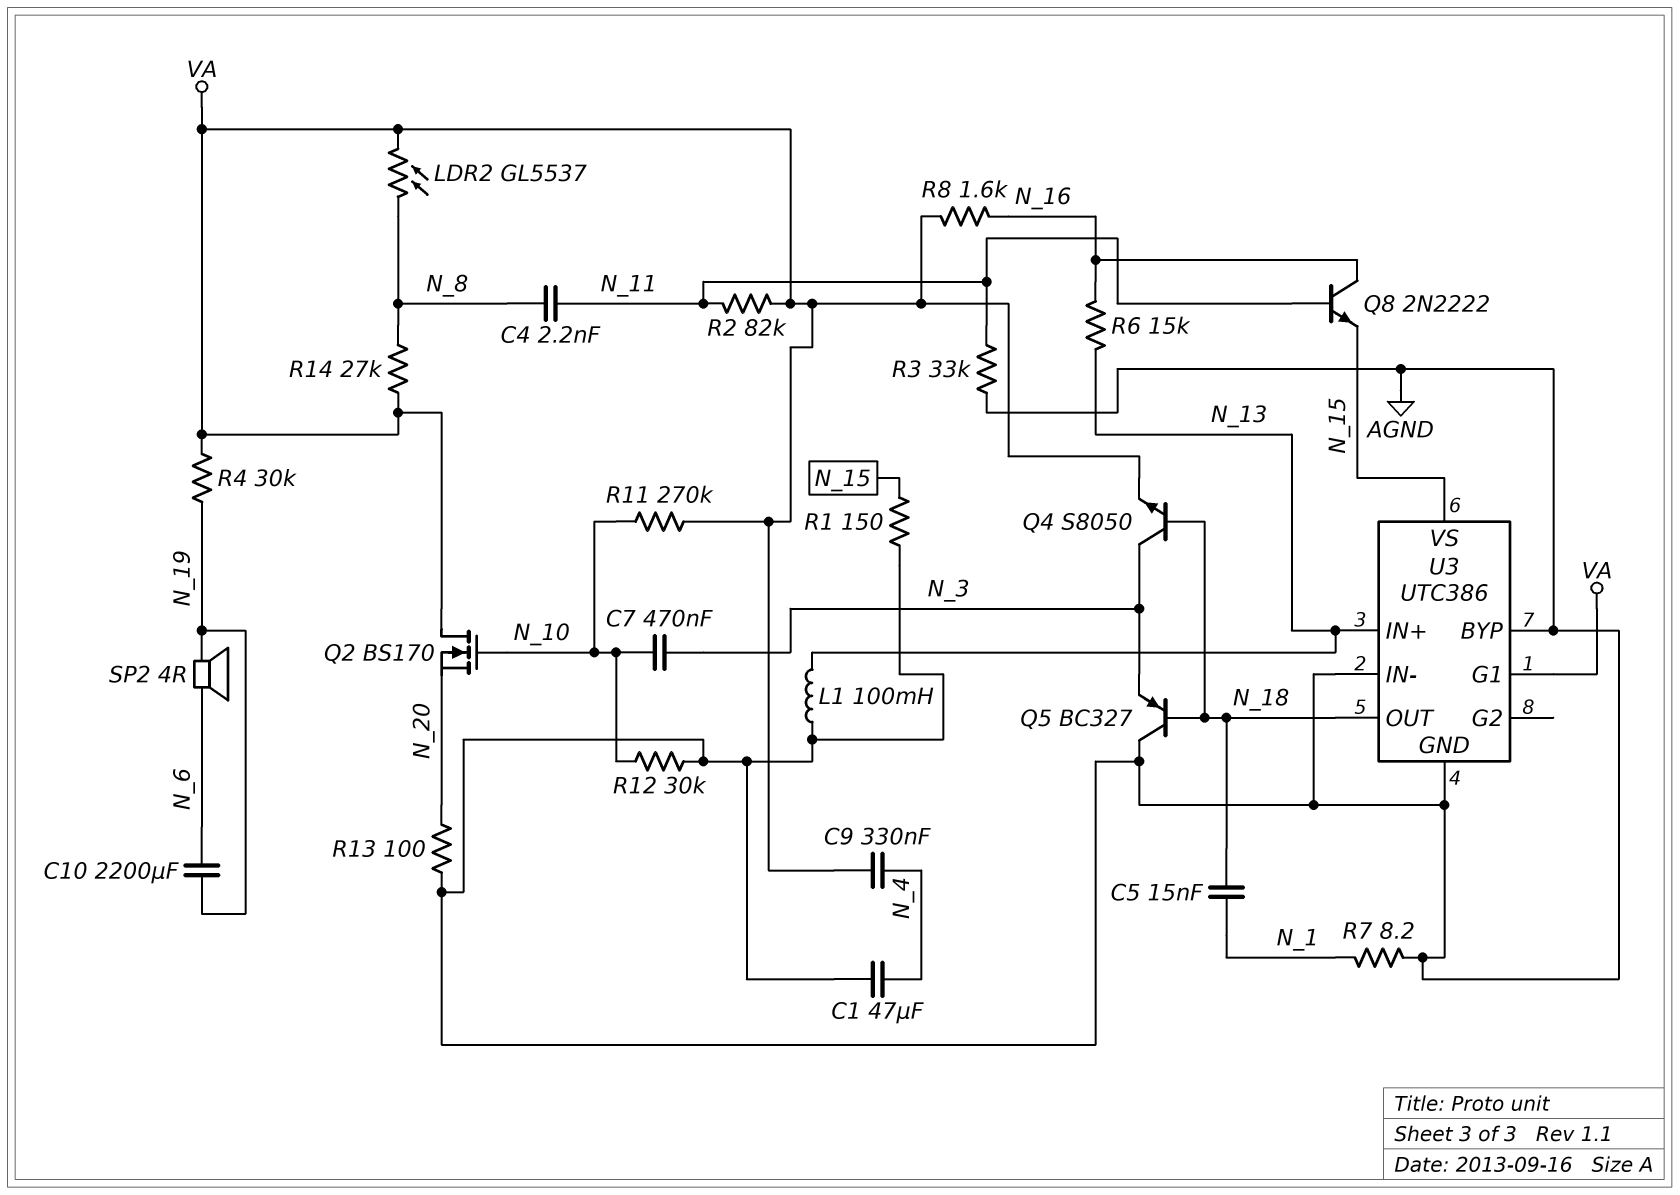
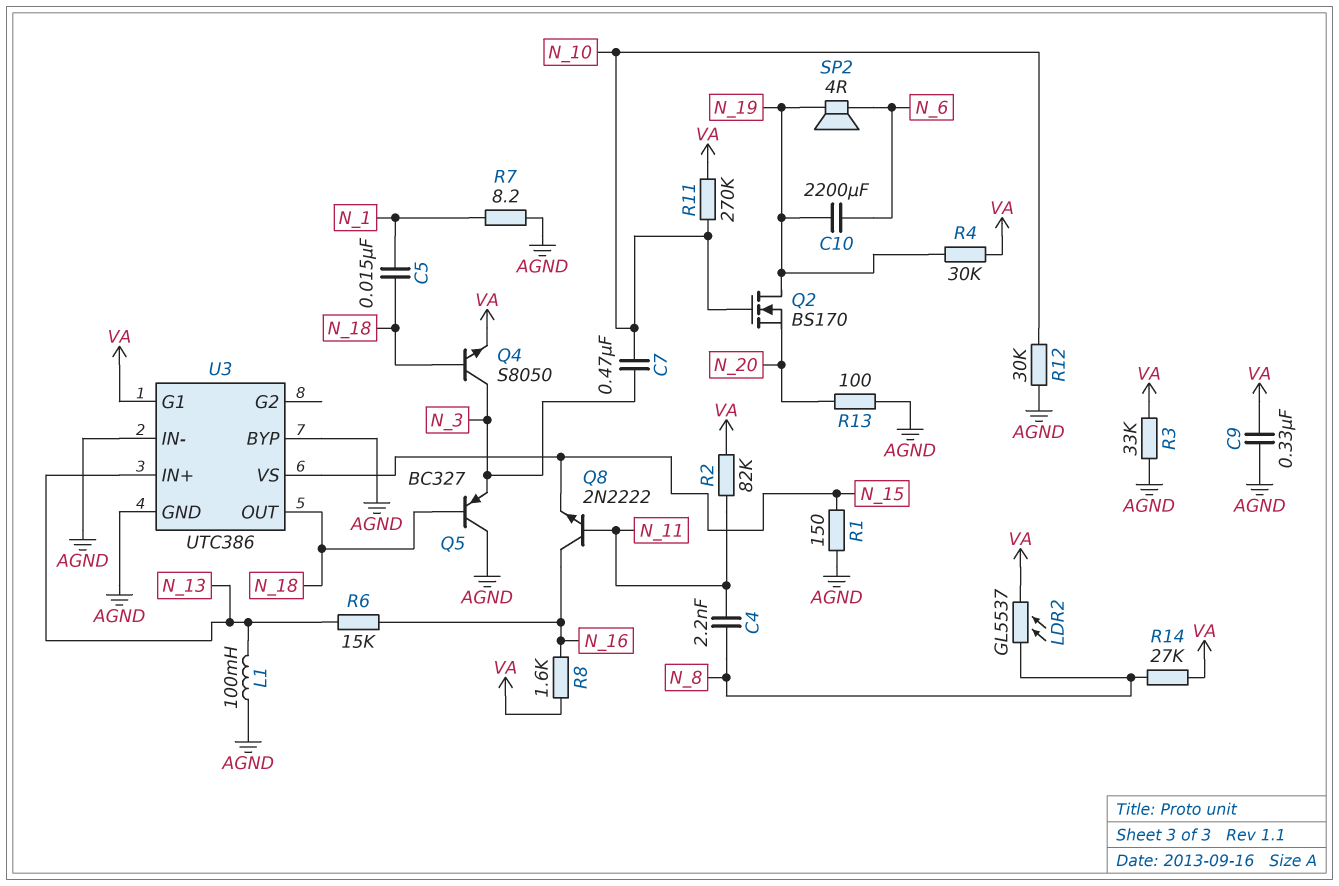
C1: 47uF (AGND, N_4) -> none
C9: 330nF (N_4, VA) -> 330nF (AGND, VA)
Q2: NMOS BS170 (G N_10, D VA, S N_20) -> NMOS BS170 (G N_10, D N_19, S N_20)
R3: 33k (AGND, N_11) -> 33k (AGND, VA)

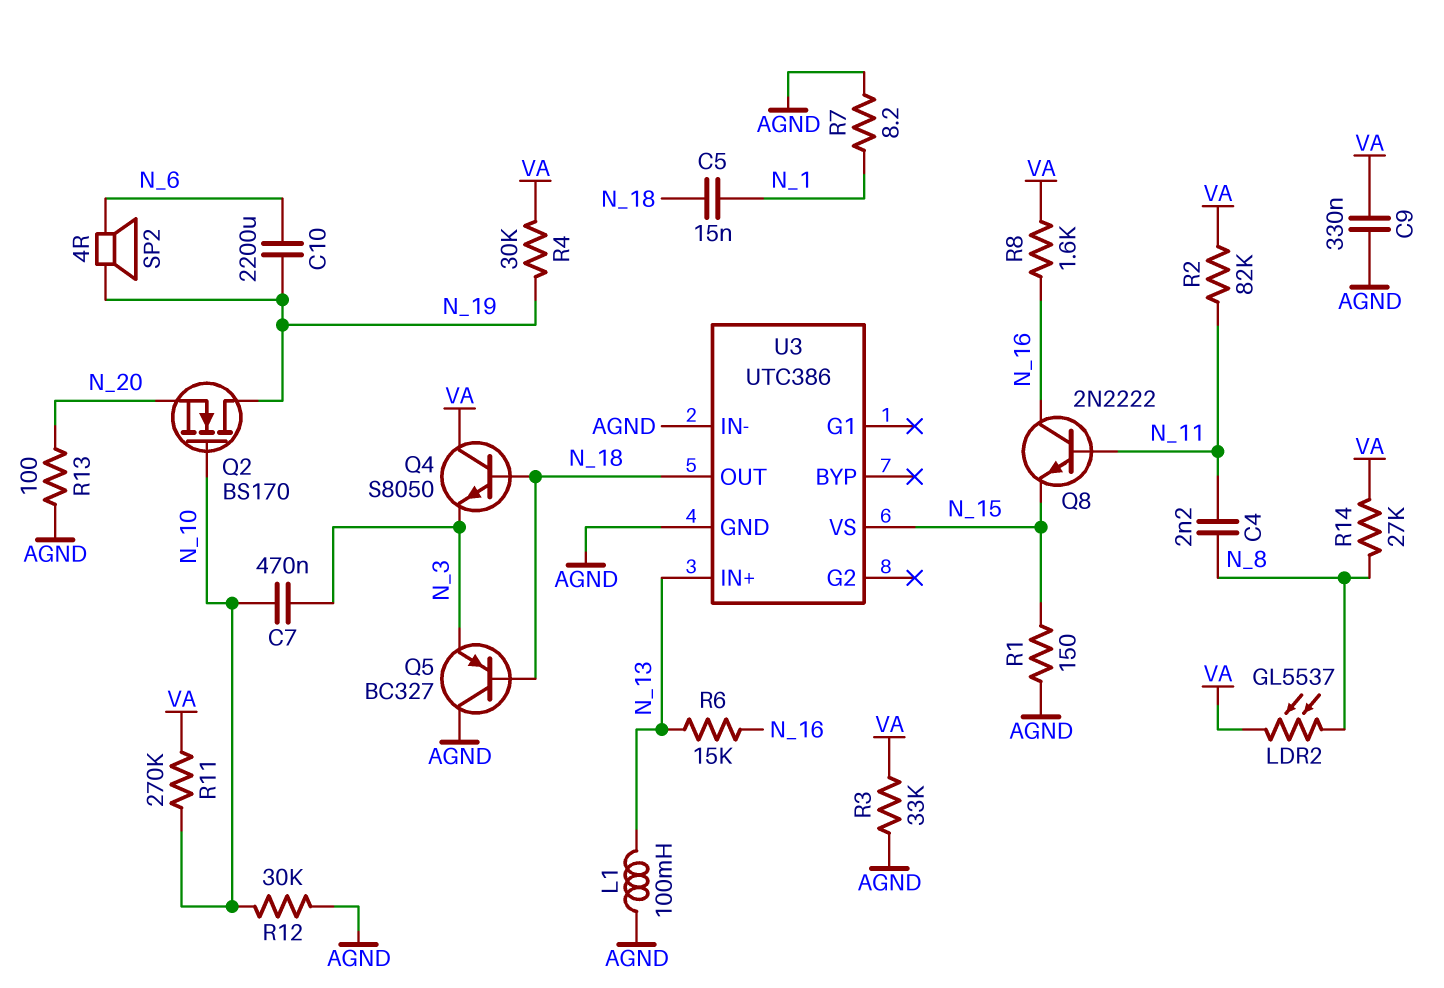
Q4: NPN S8050 (B N_18, C N_3, E VA) -> NPN S8050 (B N_18, C VA, E N_3)
U3 pin BYP: AGND -> none
U3 pin G1: VA -> none

